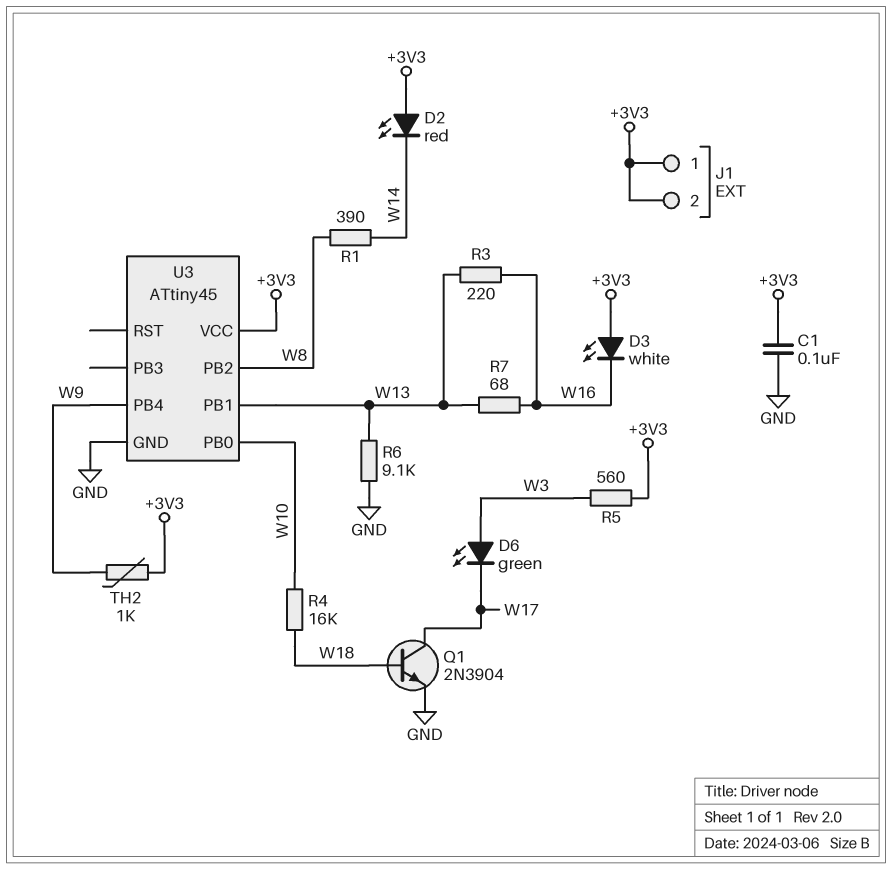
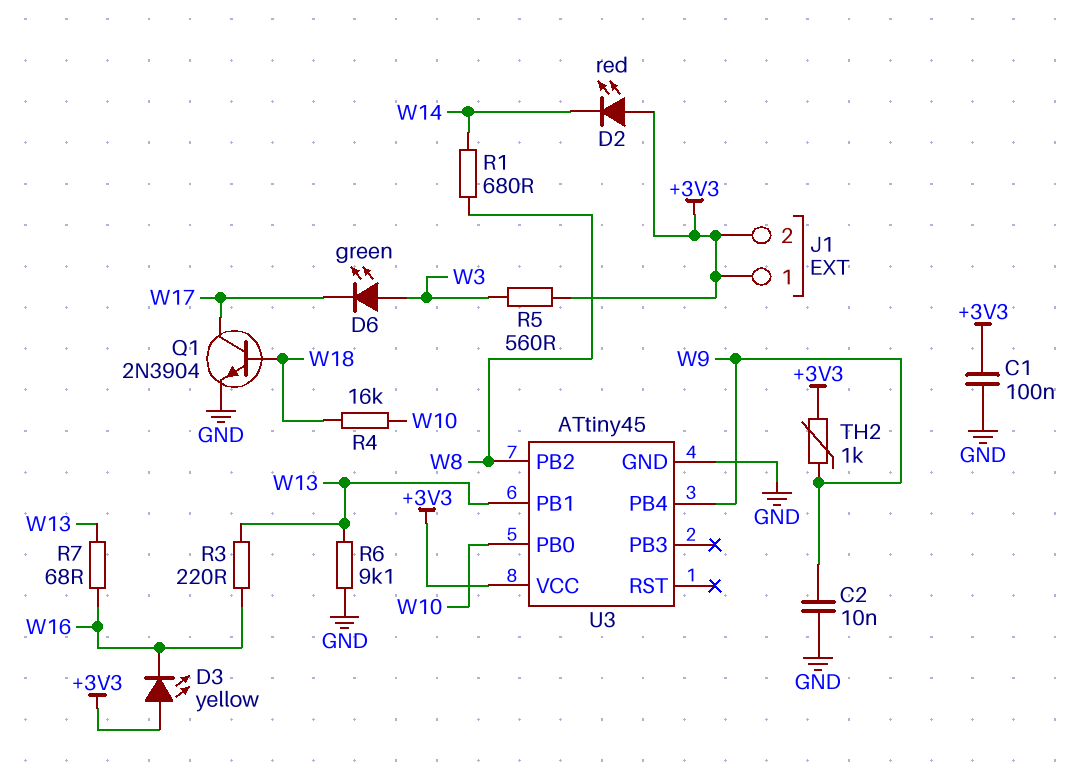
C2: none -> 10nF (GND, W9)
D3: LED white (A +3V3, K W16) -> LED yellow (A +3V3, K W16)
R1: 390 (W8, W14) -> 680 (W8, W14)

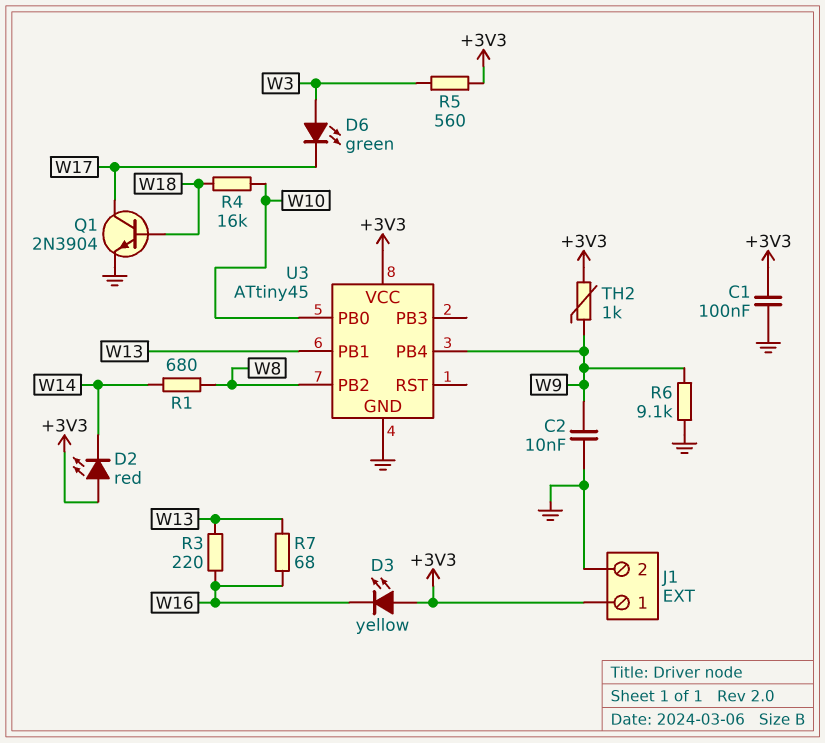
J1 pin 2: +3V3 -> GND
R6: 9.1k (GND, W13) -> 9.1k (GND, W9)

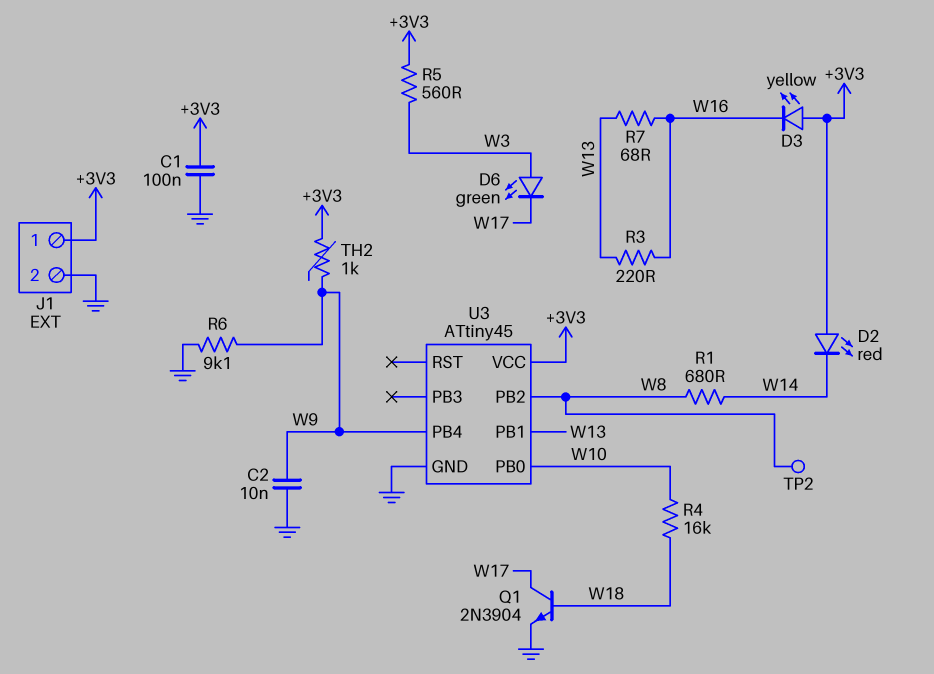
TP2: none -> test point (W8)

